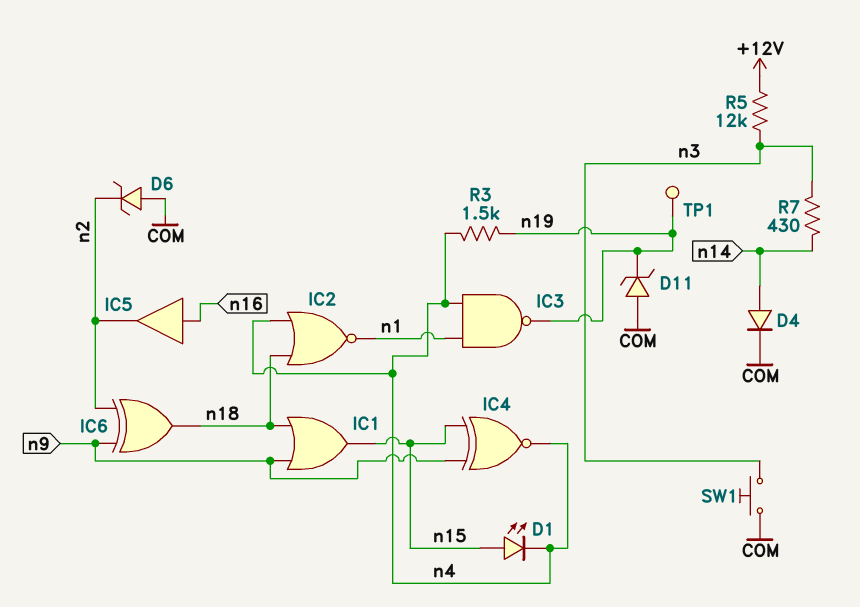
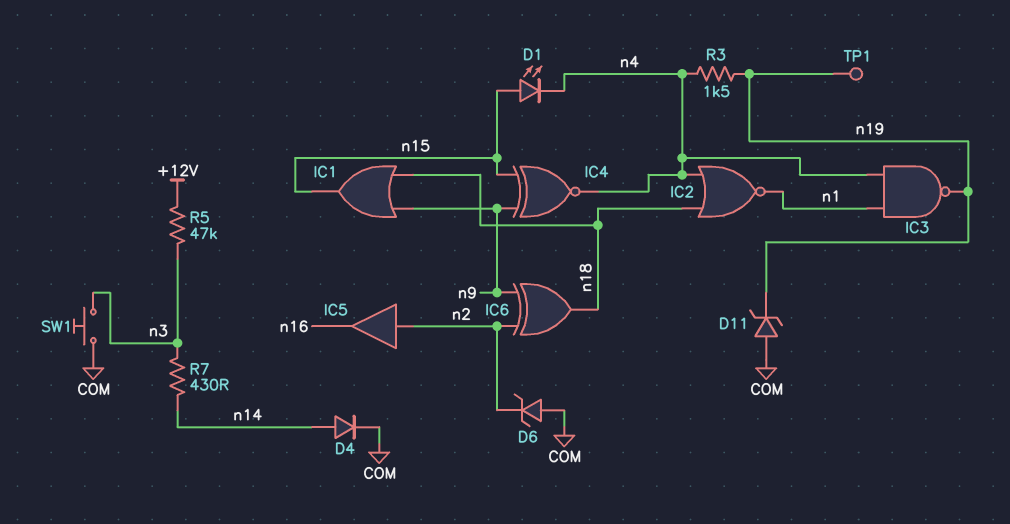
IC5: buffer (in n16, out n2) -> buffer (in n2, out n16)
R5: 12k (+12V, n3) -> 47k (+12V, n3)

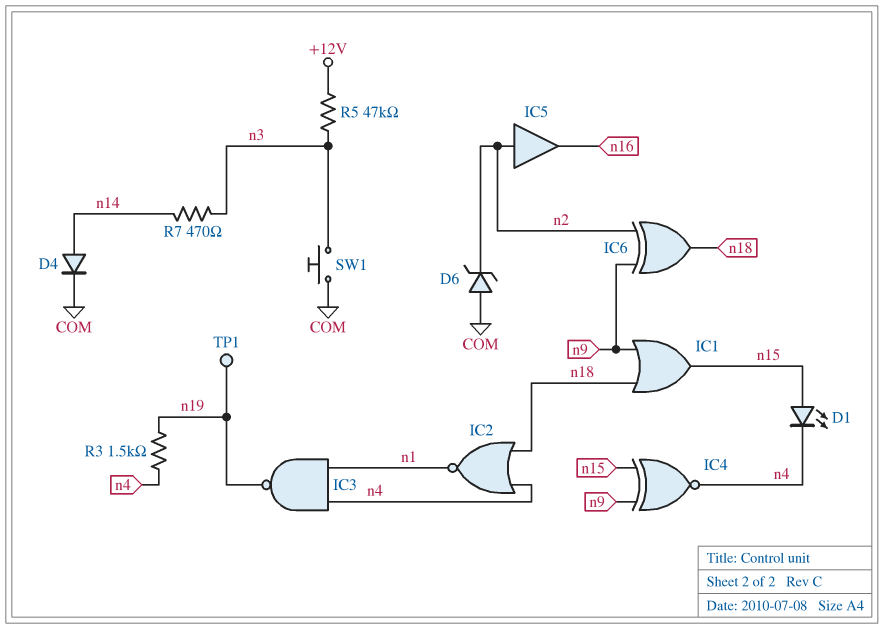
D11: zener (A COM, K n19) -> none
R7: 430 (n3, n14) -> 470 (n3, n14)

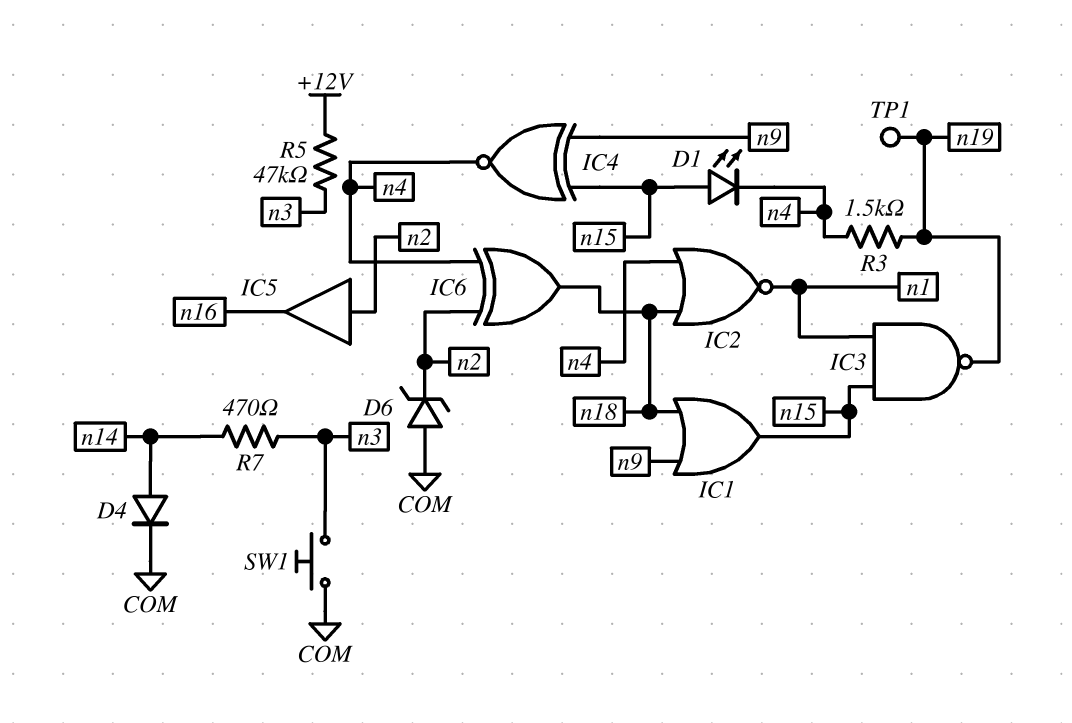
IC3: NAND (in n1, in n4, out n19) -> NAND (in n1, in n15, out n19)
IC6: XOR (in n2, in n9, out n18) -> XOR (in n2, in n4, out n18)

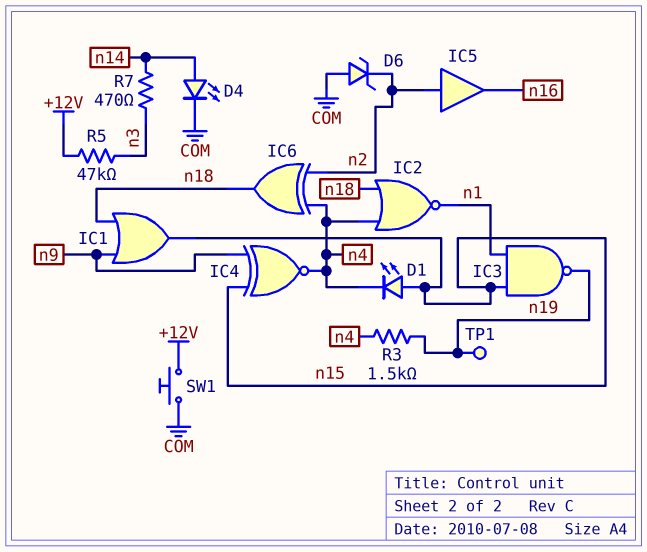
D4: diode (A n14, K COM) -> LED (A n14, K COM)
SW1: button (COM, n3) -> button (+12V, COM)

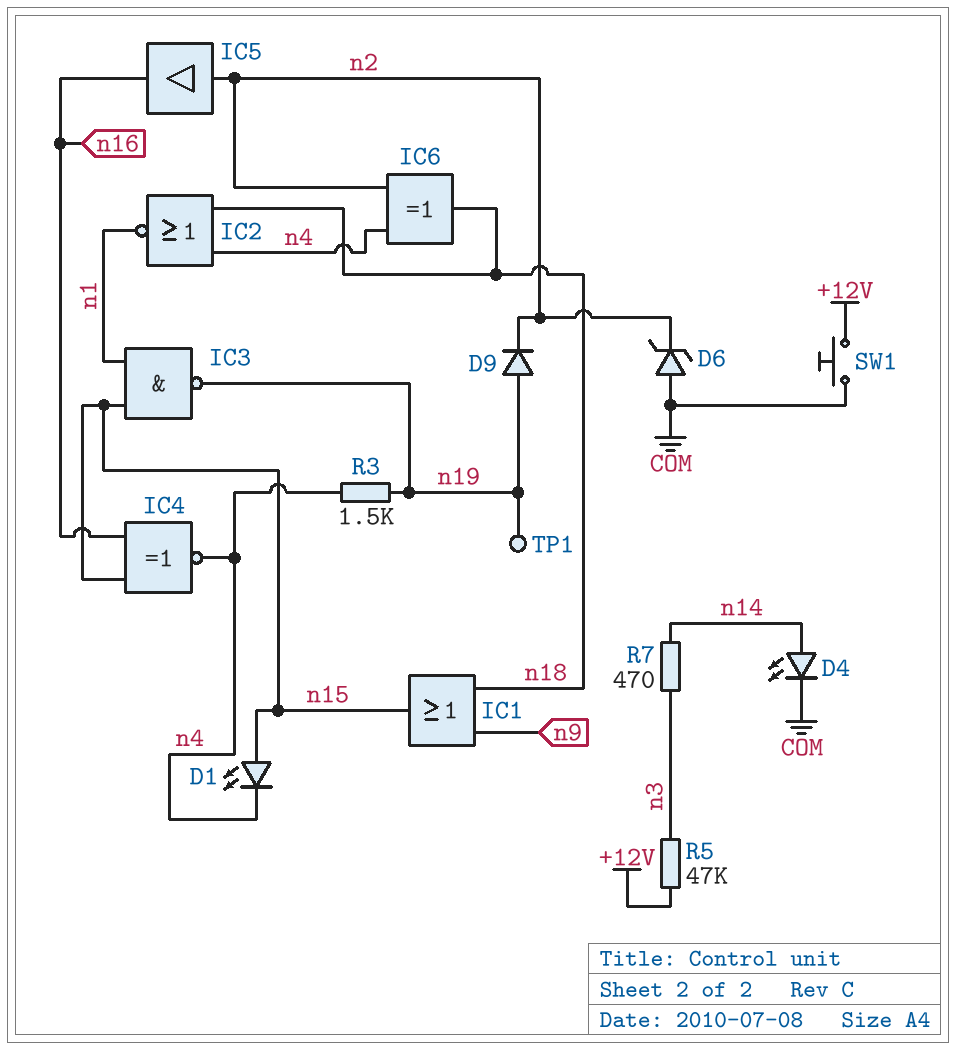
D9: none -> diode (A n19, K n2)
IC4: XNOR (in n9, in n15, out n4) -> XNOR (in n15, in n16, out n4)

